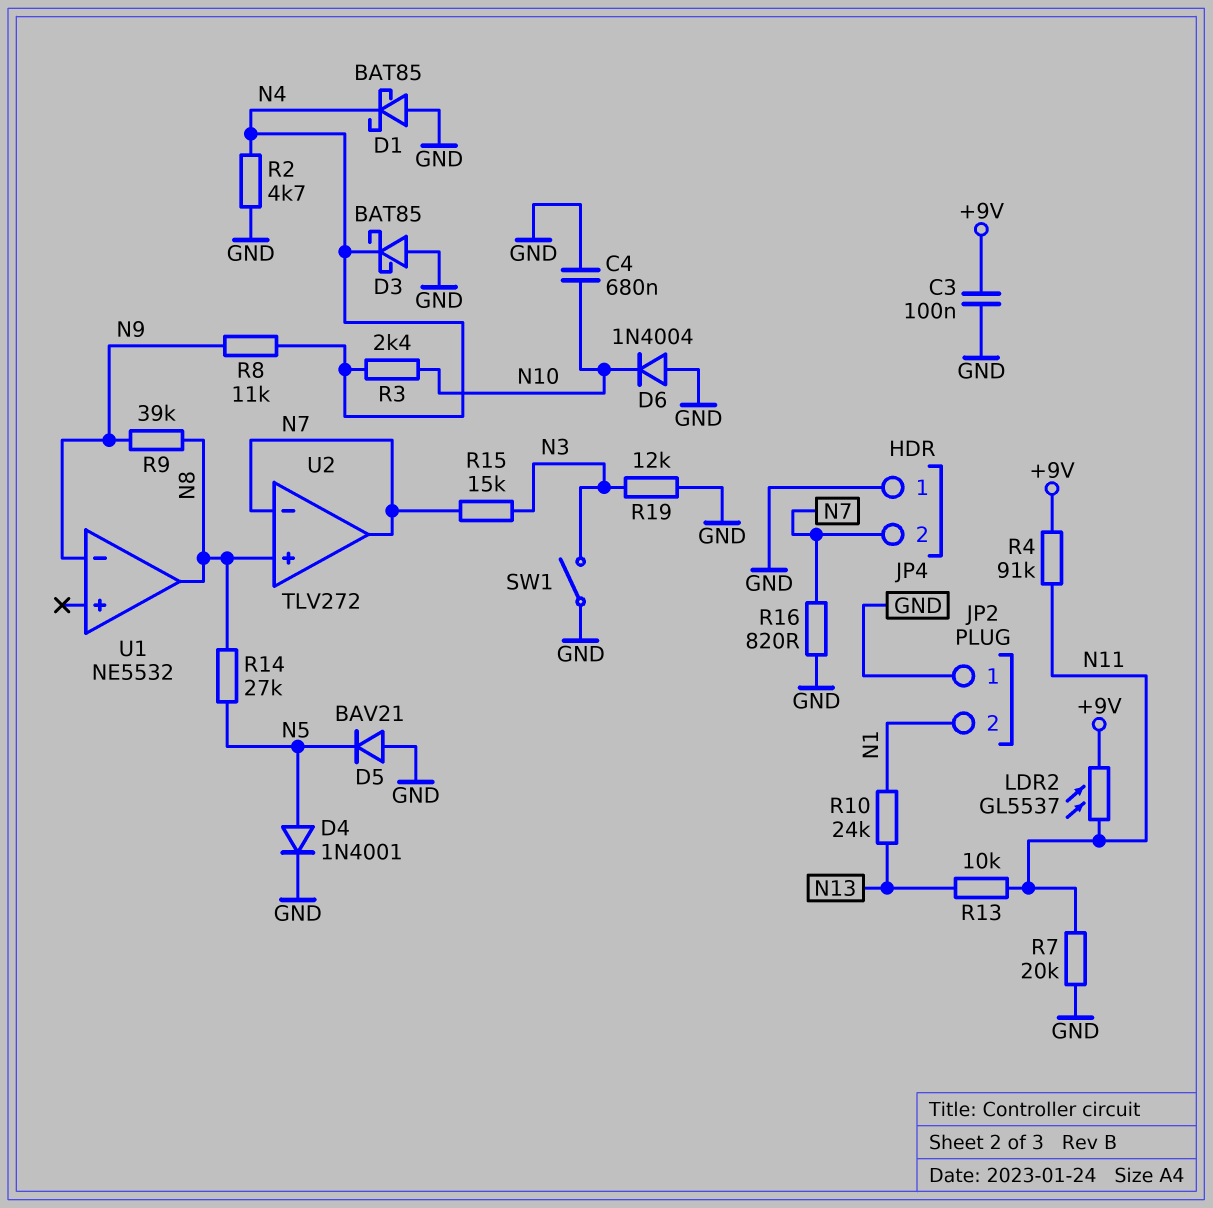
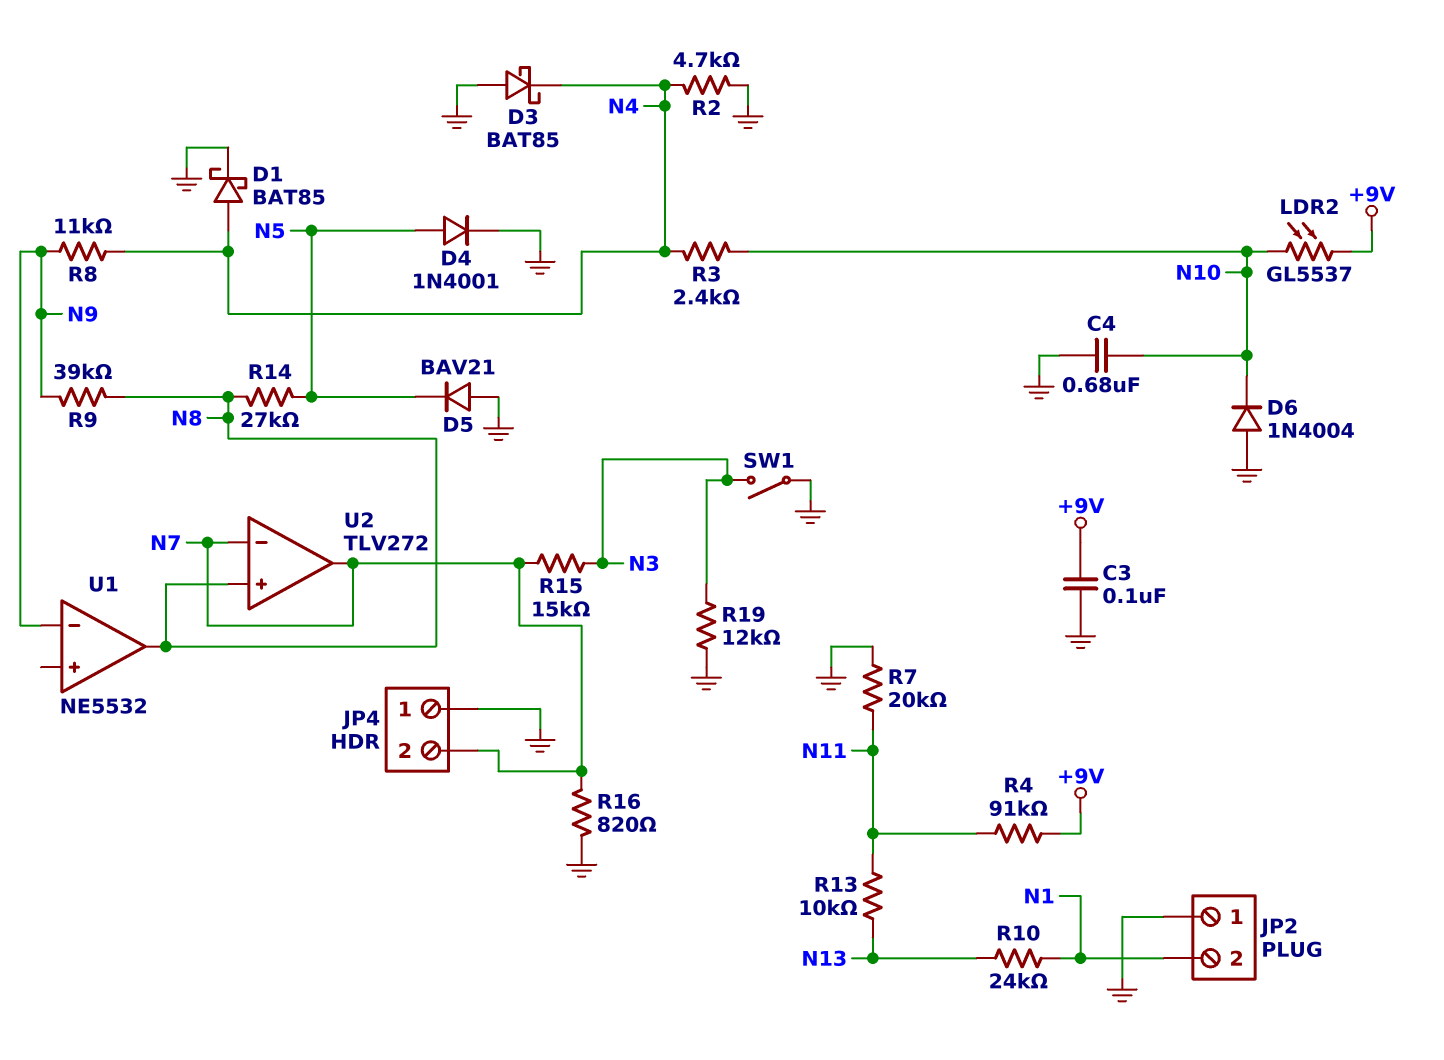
D1: schottky BAT85 (A GND, K N4) -> schottky BAT85 (A N4, K GND)
LDR2: GL5537 (+9V, N11) -> GL5537 (+9V, N10)

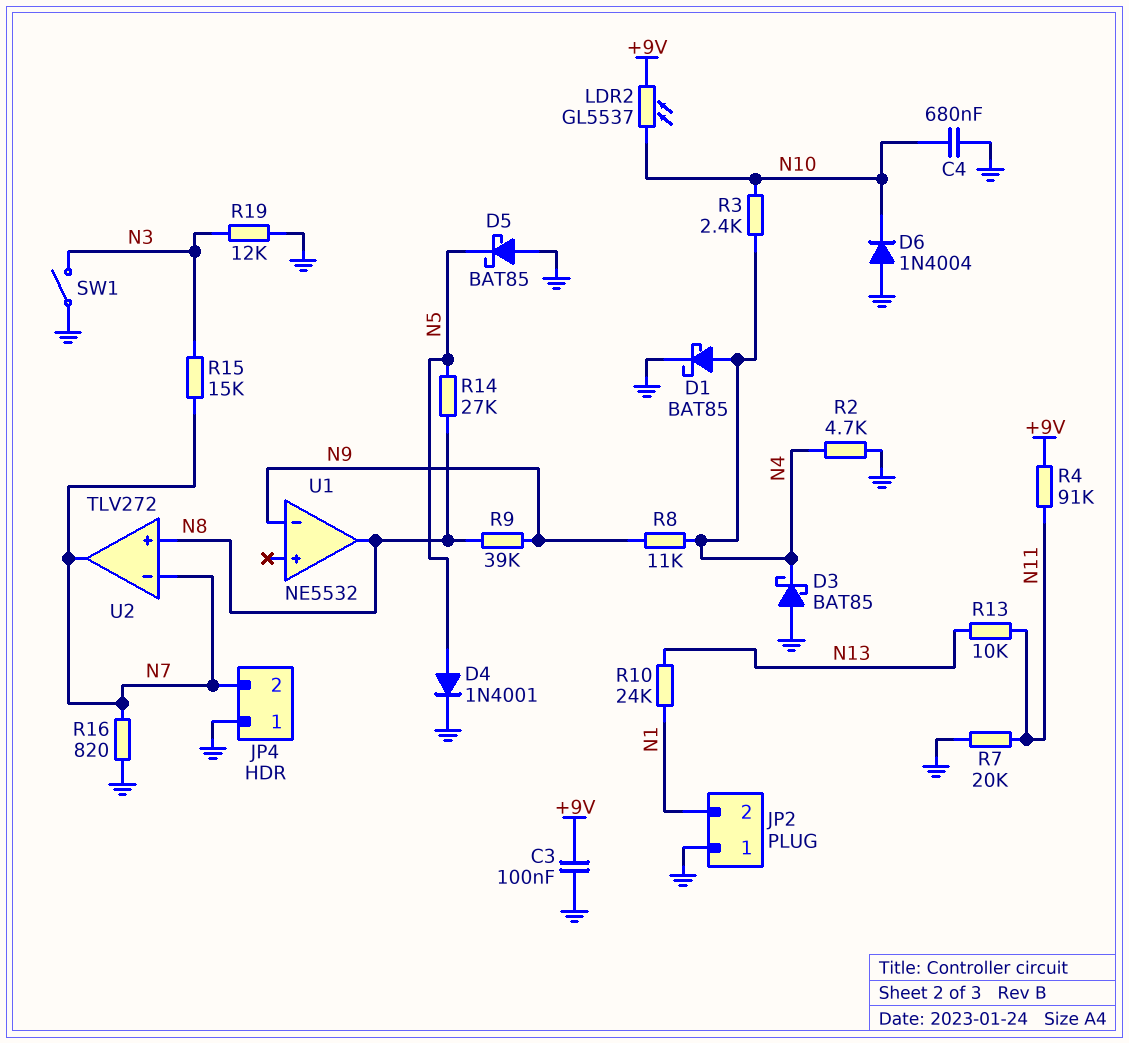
D5: diode BAV21 (A GND, K N5) -> schottky BAT85 (A GND, K N5)

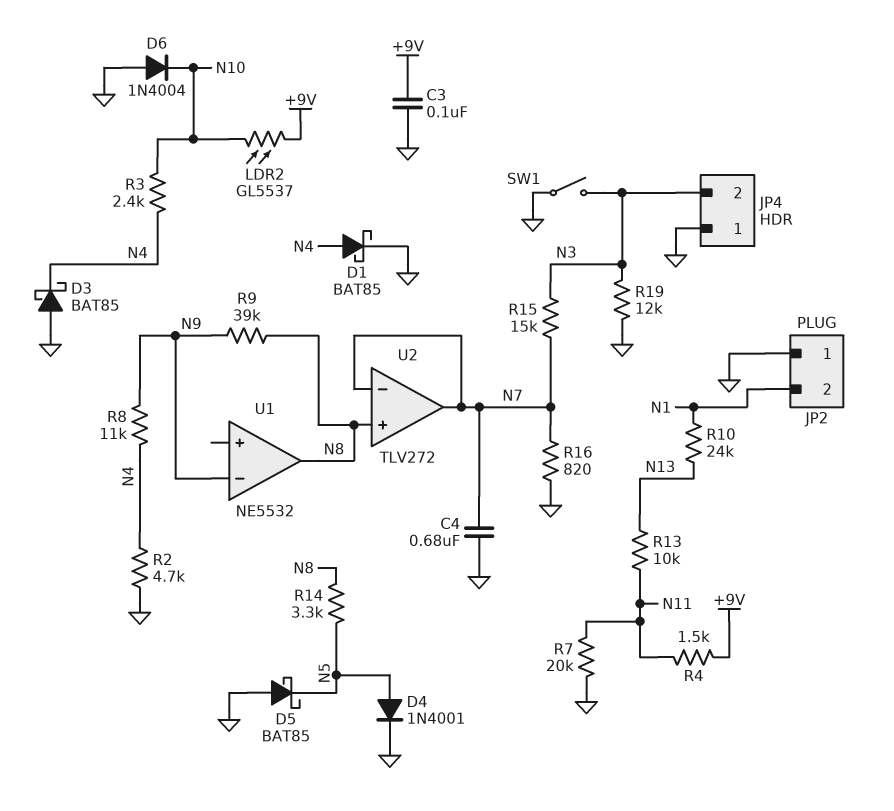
C4: 680nF (GND, N10) -> 680nF (GND, N7)
JP4 pin 2: N7 -> N3
R4: 91k (+9V, N11) -> 1.5k (+9V, N11)
R14: 27k (N5, N8) -> 3.3k (N5, N8)

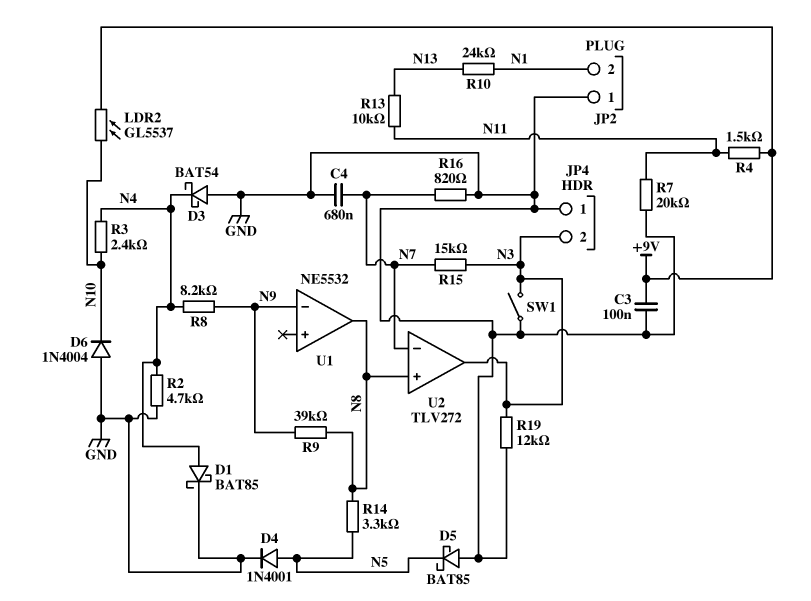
D3: schottky BAT85 (A GND, K N4) -> schottky BAT54 (A GND, K N4)
R8: 11k (N4, N9) -> 8.2k (N4, N9)
U2 pin out: N7 -> N3

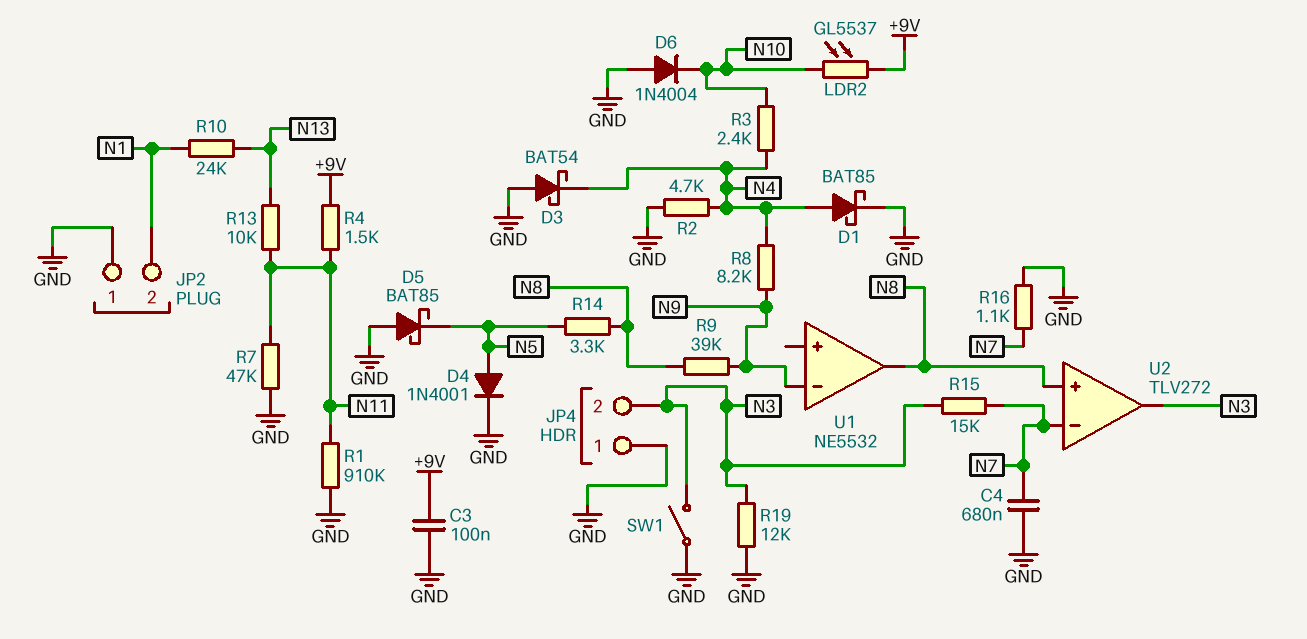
R1: none -> 910k (GND, N11)
R7: 20k (GND, N11) -> 47k (GND, N11)
R16: 820 (GND, N7) -> 1.1k (GND, N7)

